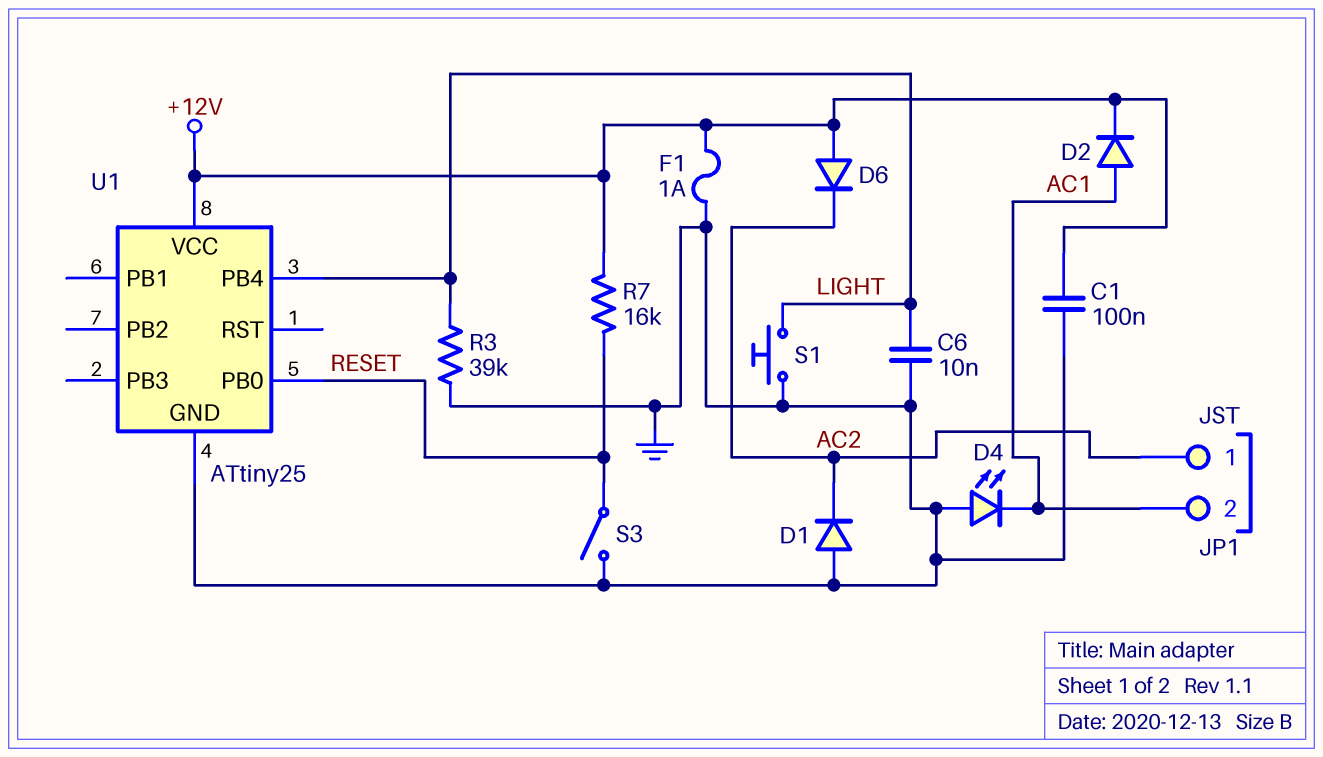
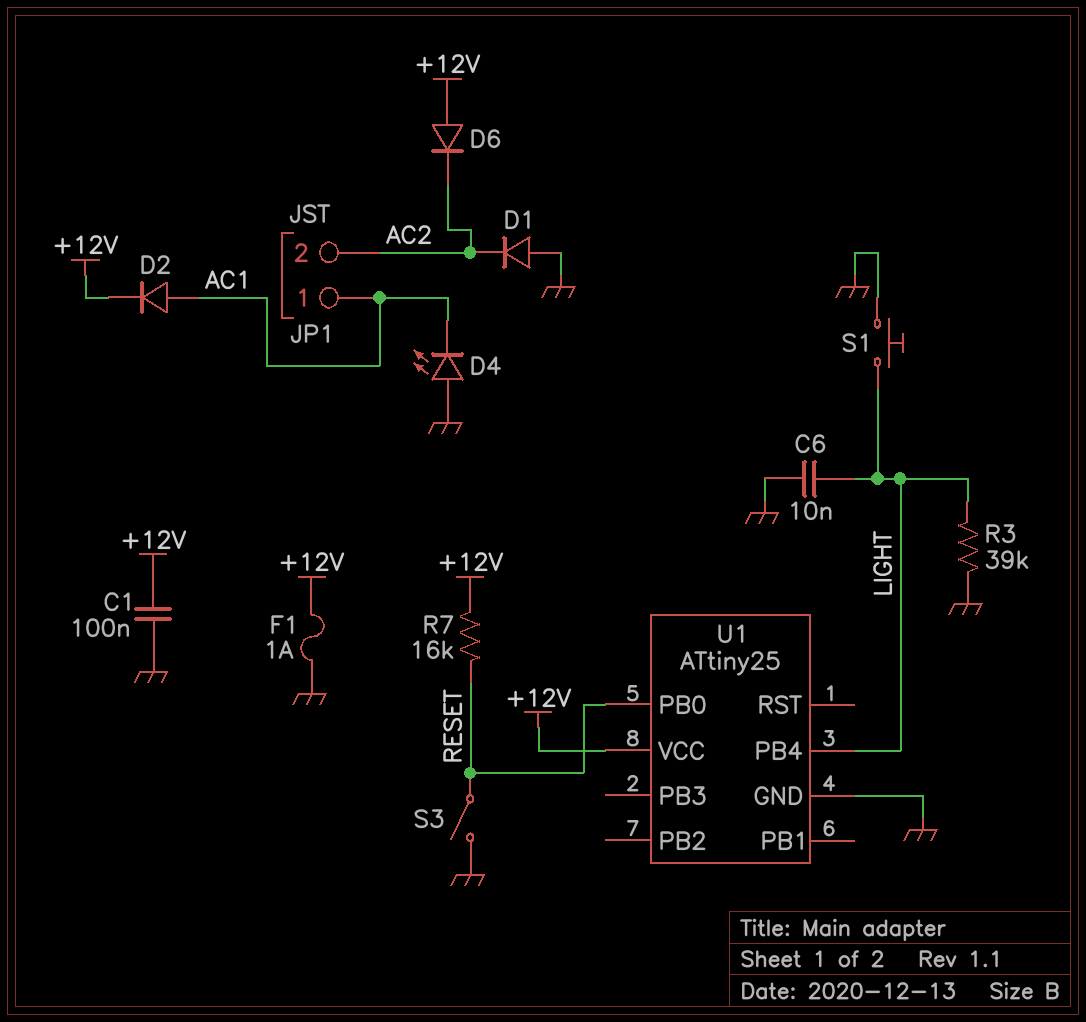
JP1 pin 1: AC2 -> AC1
JP1 pin 2: AC1 -> AC2

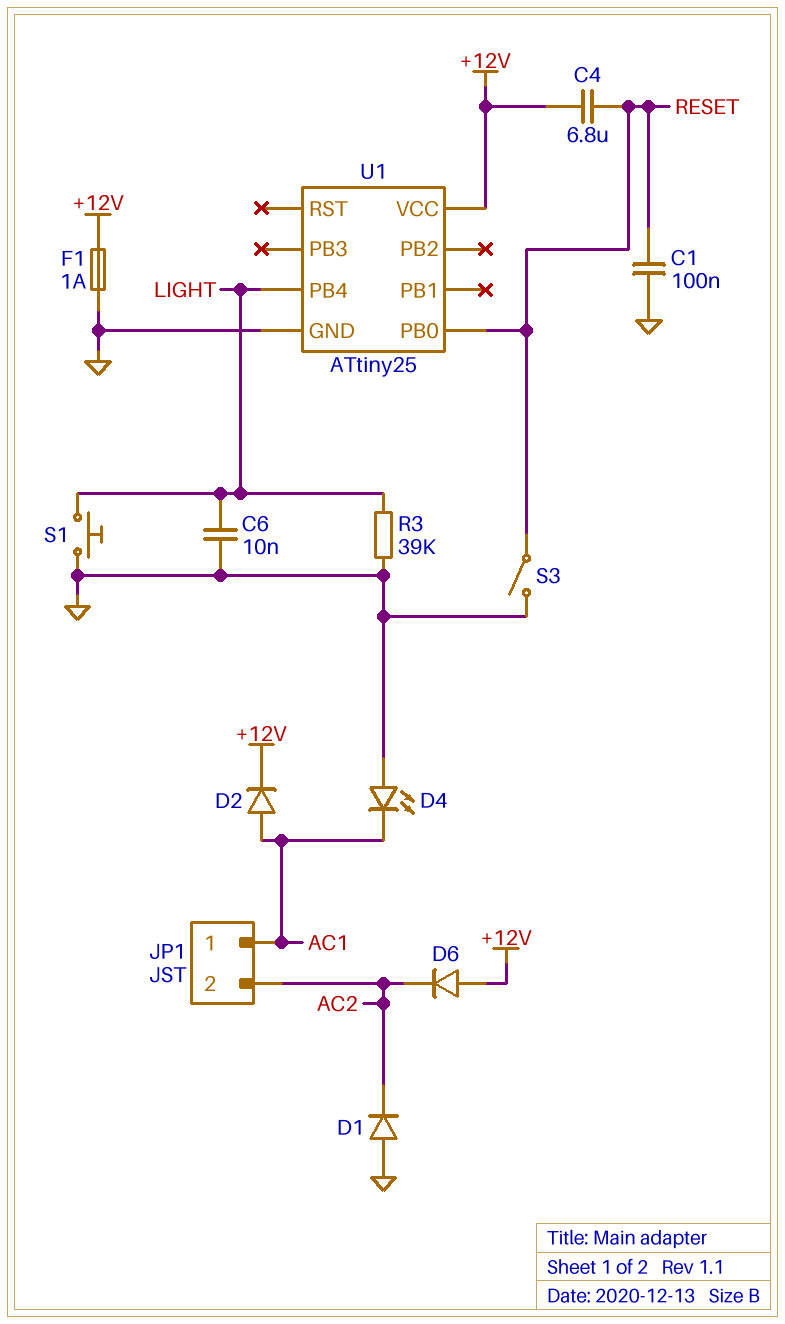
C1: 100nF (+12V, GND) -> 100nF (GND, RESET)
C4: none -> 6.8uF (+12V, RESET)
R7: 16k (+12V, RESET) -> none

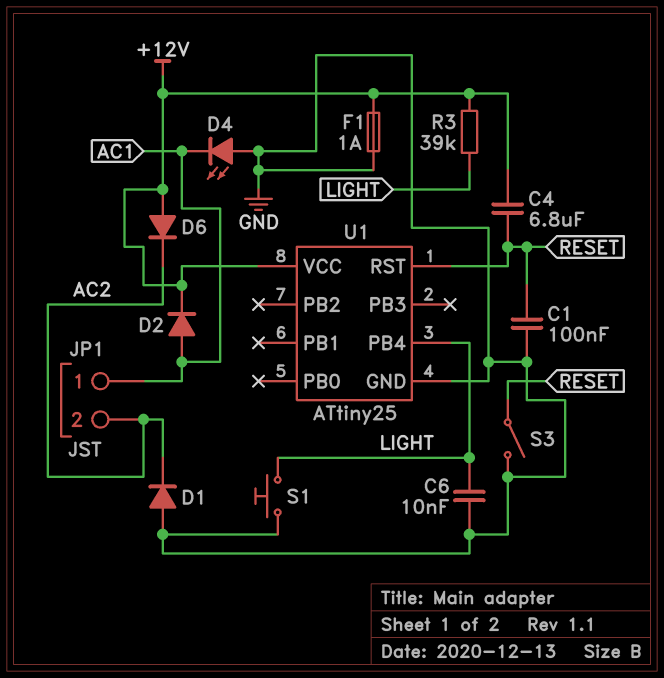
R3: 39k (GND, LIGHT) -> 39k (+12V, LIGHT)
U1 pin PB0: RESET -> none
U1 pin RST: none -> RESET

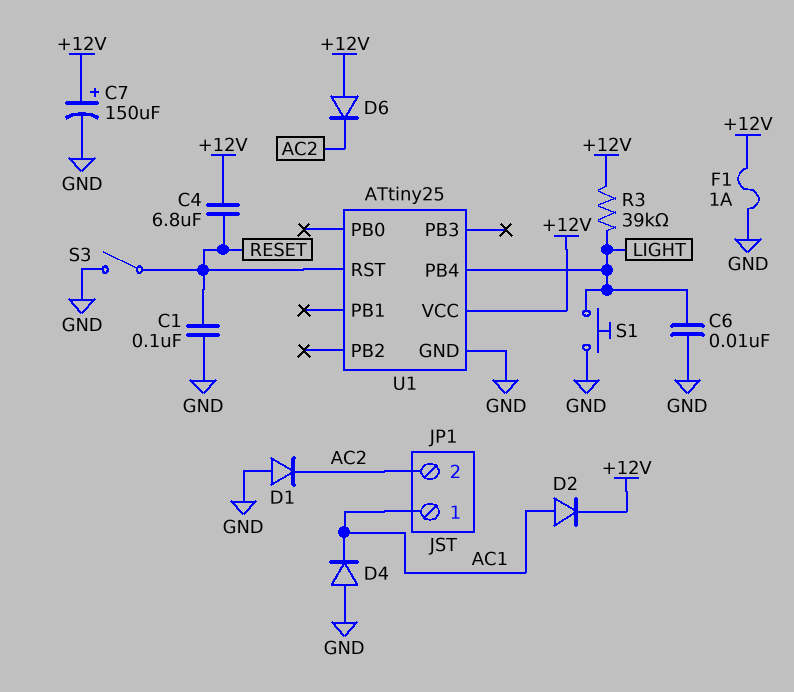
C7: none -> 150uF (plus +12V, minus GND)
D4: LED (A GND, K AC1) -> diode (A GND, K AC1)

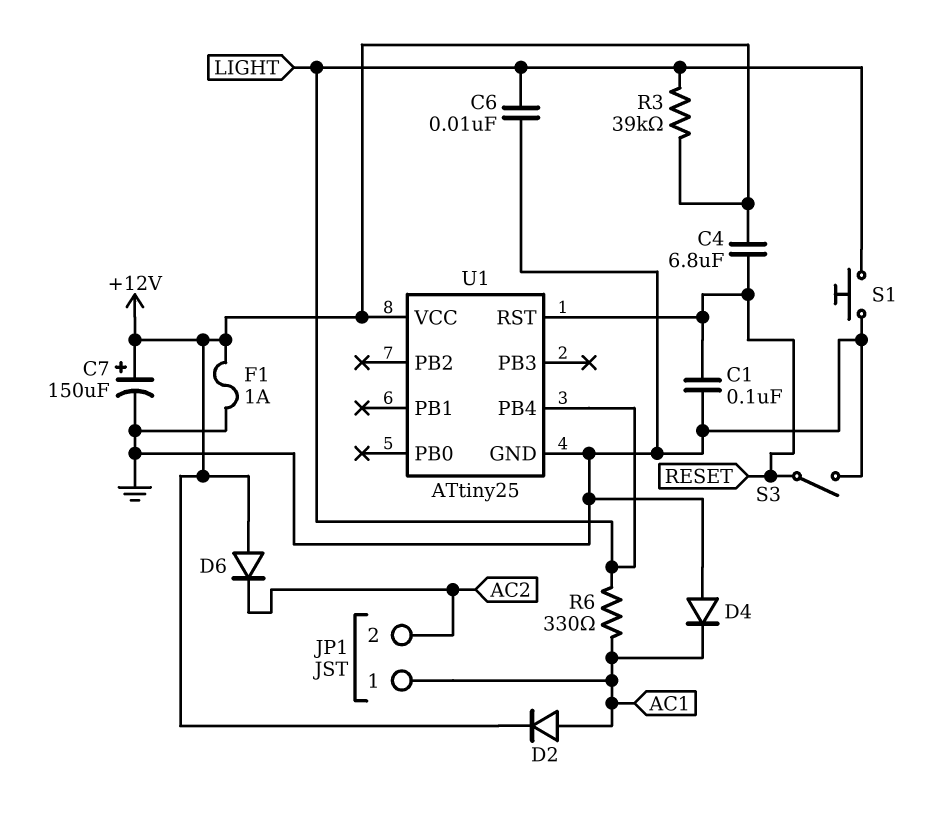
D1: diode (A GND, K AC2) -> none
R6: none -> 330 (AC1, LIGHT)

